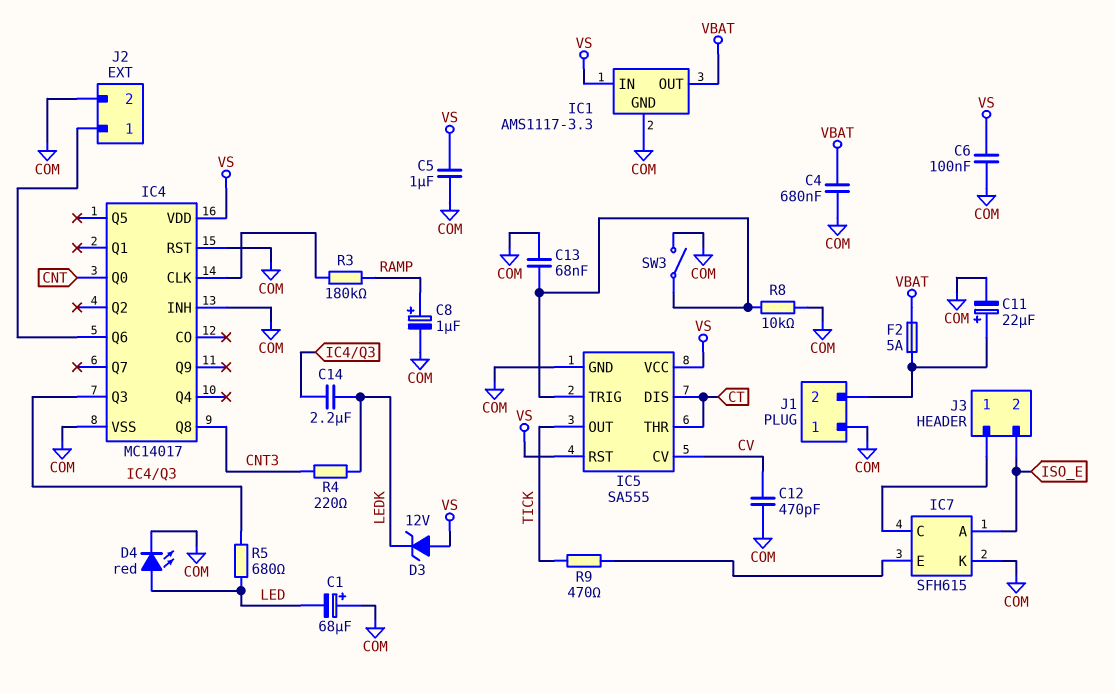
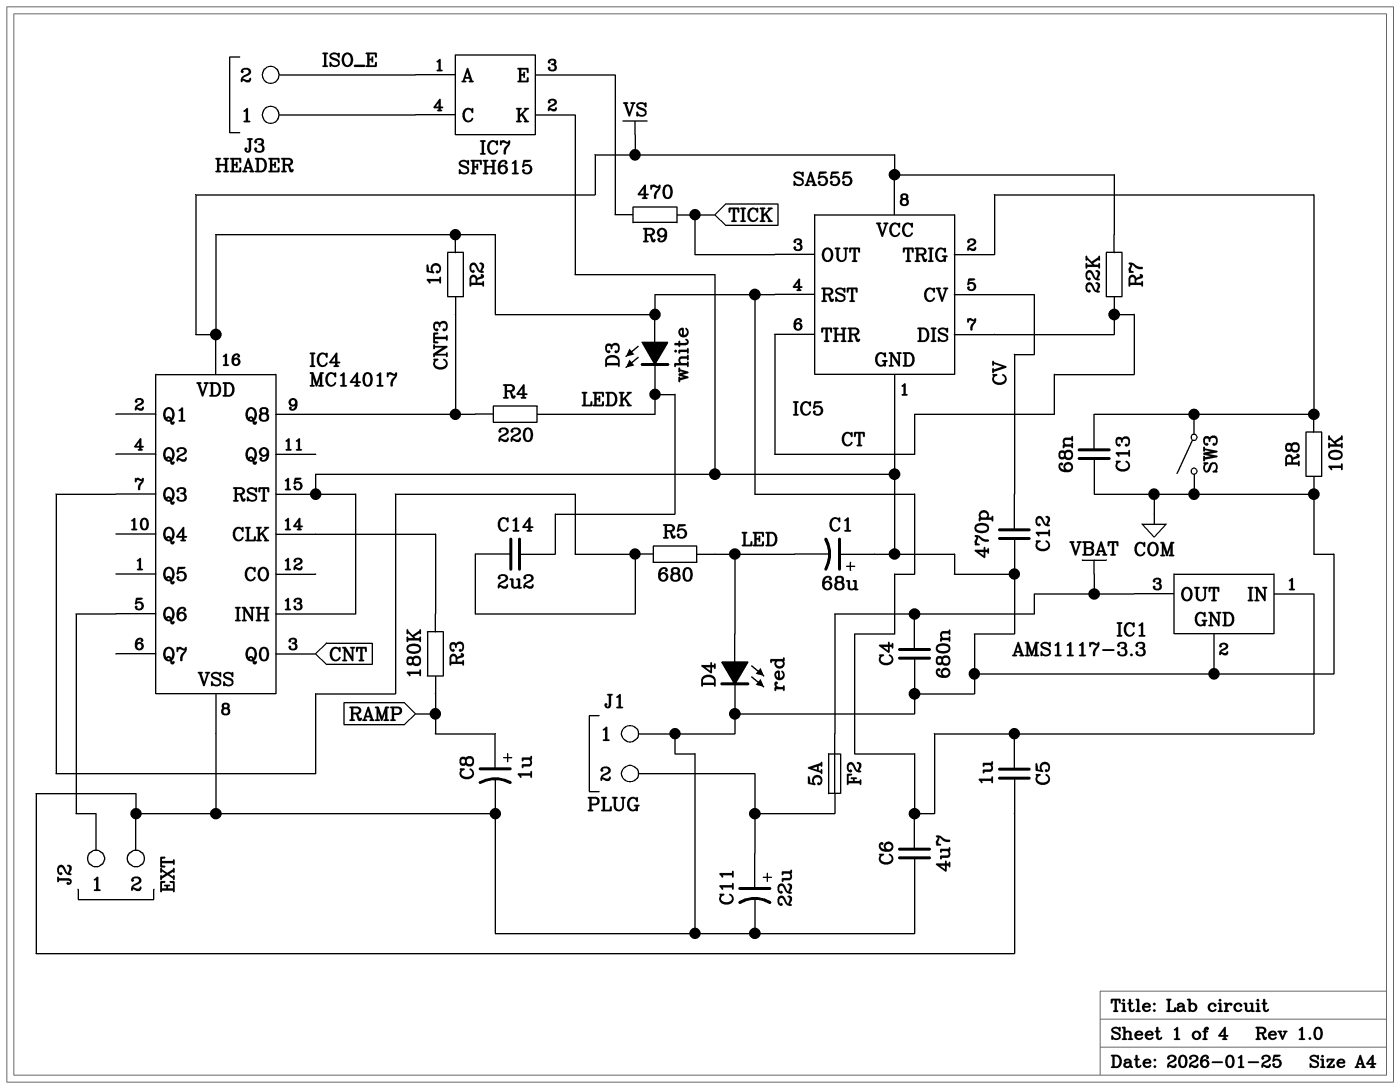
C6: 100nF (COM, VS) -> 4.7uF (COM, VS)
D3: zener 12V (A VS, K LEDK) -> LED white (A VS, K LEDK)
R2: none -> 15 (CNT3, VS)
R7: none -> 22k (CT, VS)

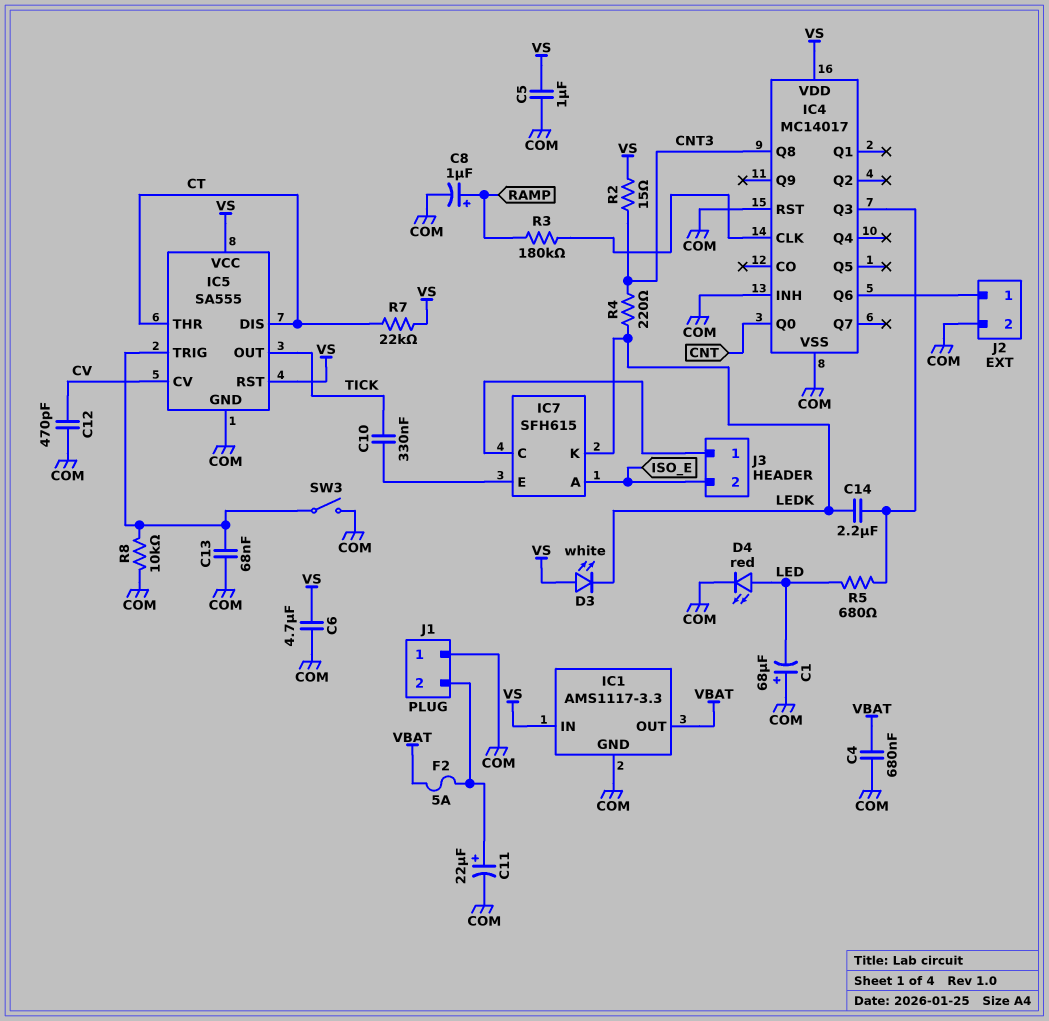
C10: none -> 330nF (IC7/E, TICK)
IC7 pin K: COM -> LEDK
R9: 470 (IC7/E, TICK) -> none

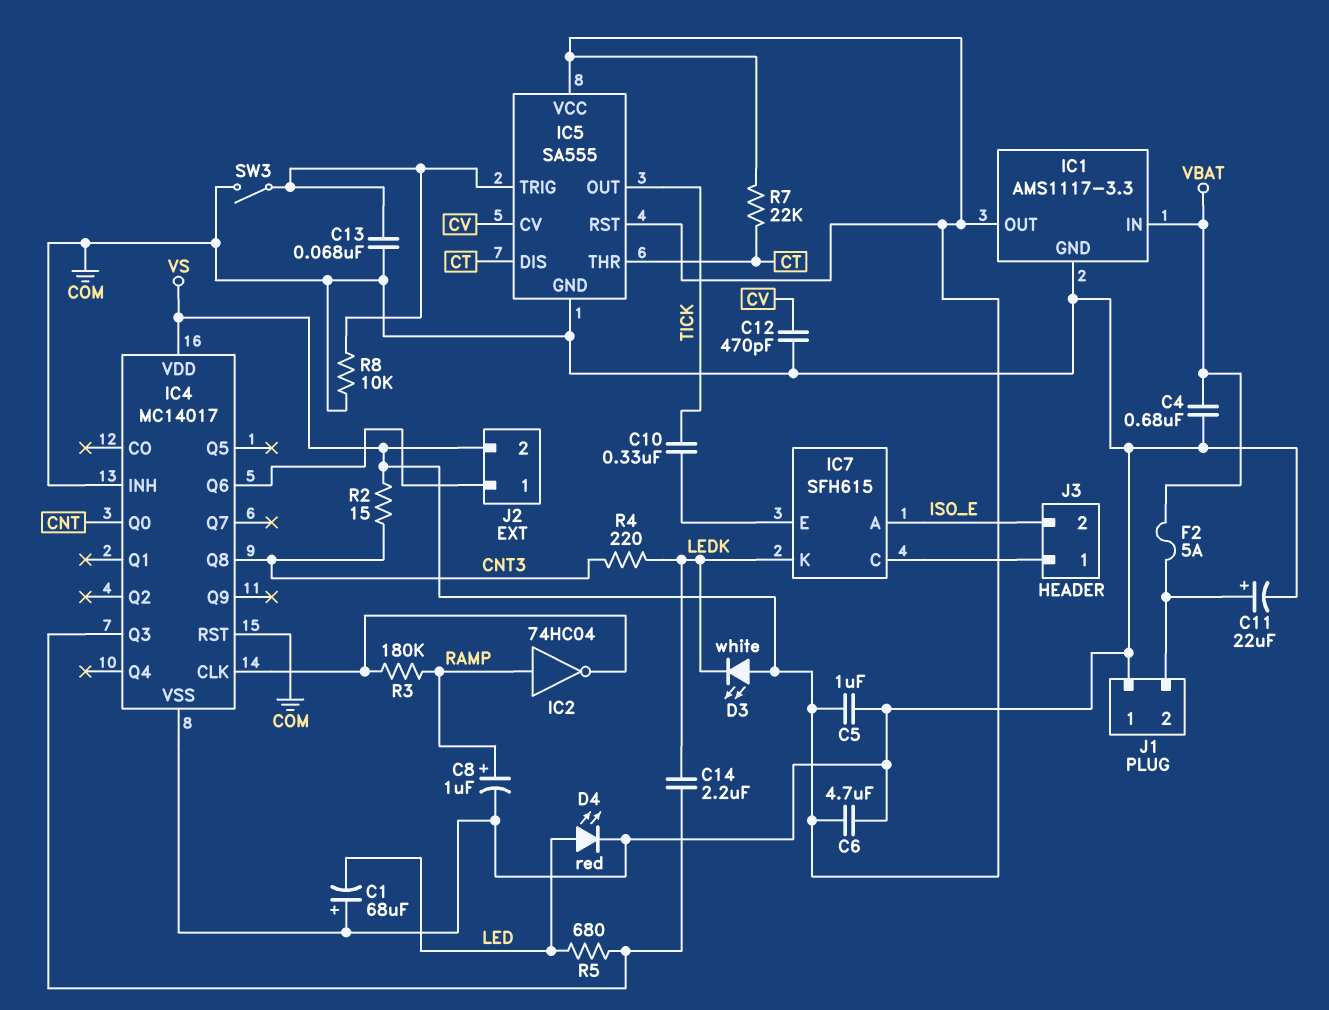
IC1 pin IN: VS -> VBAT
IC1 pin OUT: VBAT -> VS
IC2: none -> NOT 74HC04 (in RAMP, out IC4/CLK)
J2 pin 2: COM -> VS

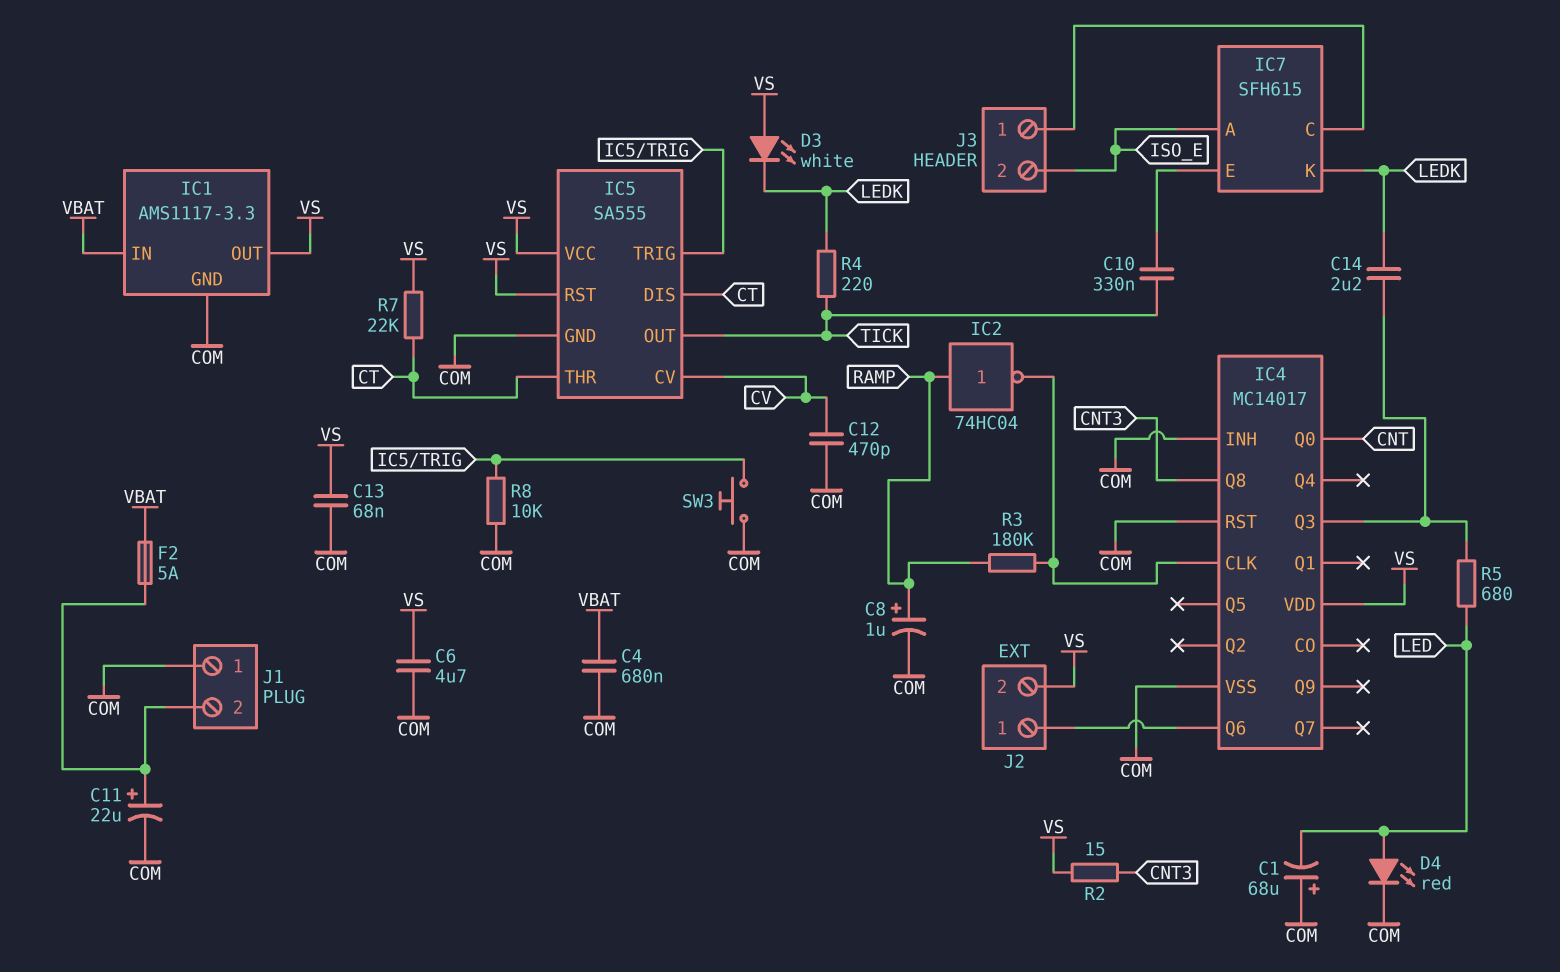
C5: 1uF (COM, VS) -> none
C13: 68nF (COM, IC5/TRIG) -> 68nF (COM, VS)
R4: 220 (CNT3, LEDK) -> 220 (LEDK, TICK)
SW3: switch (COM, IC5/TRIG) -> button (COM, IC5/TRIG)

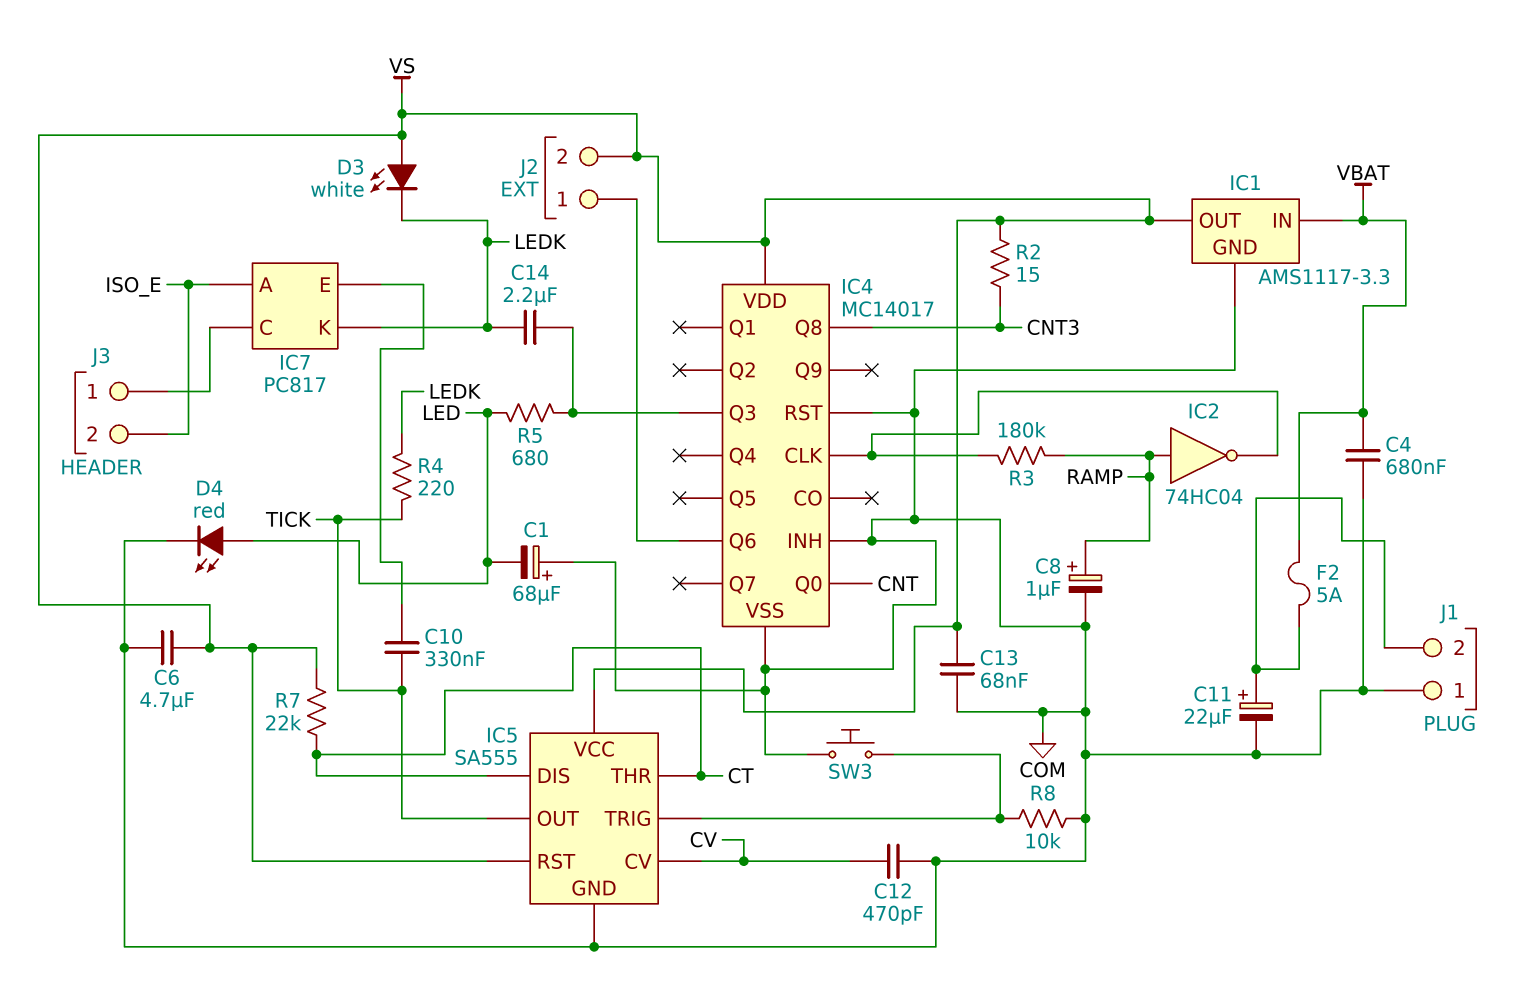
IC7: SFH615 -> PC817

